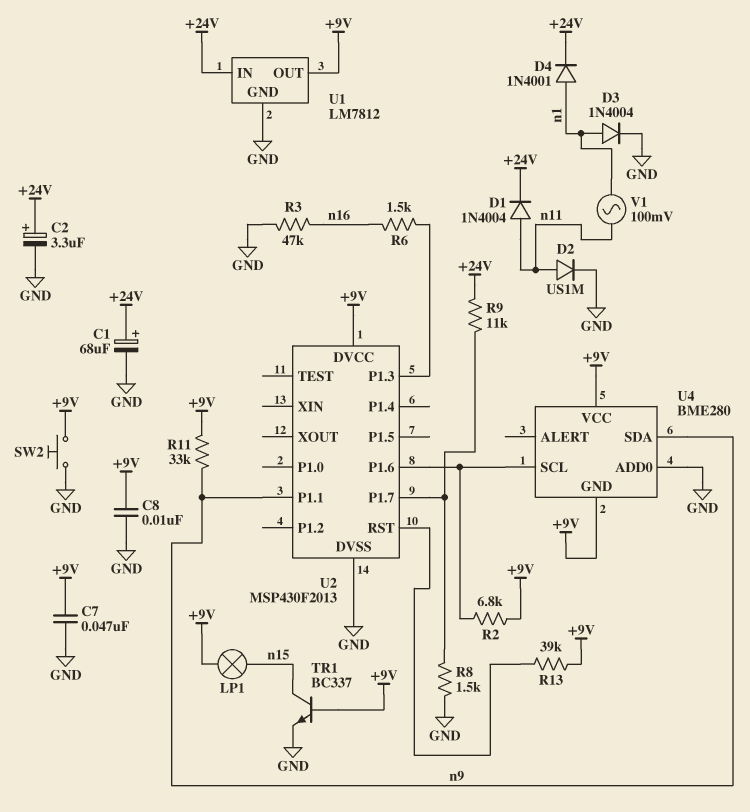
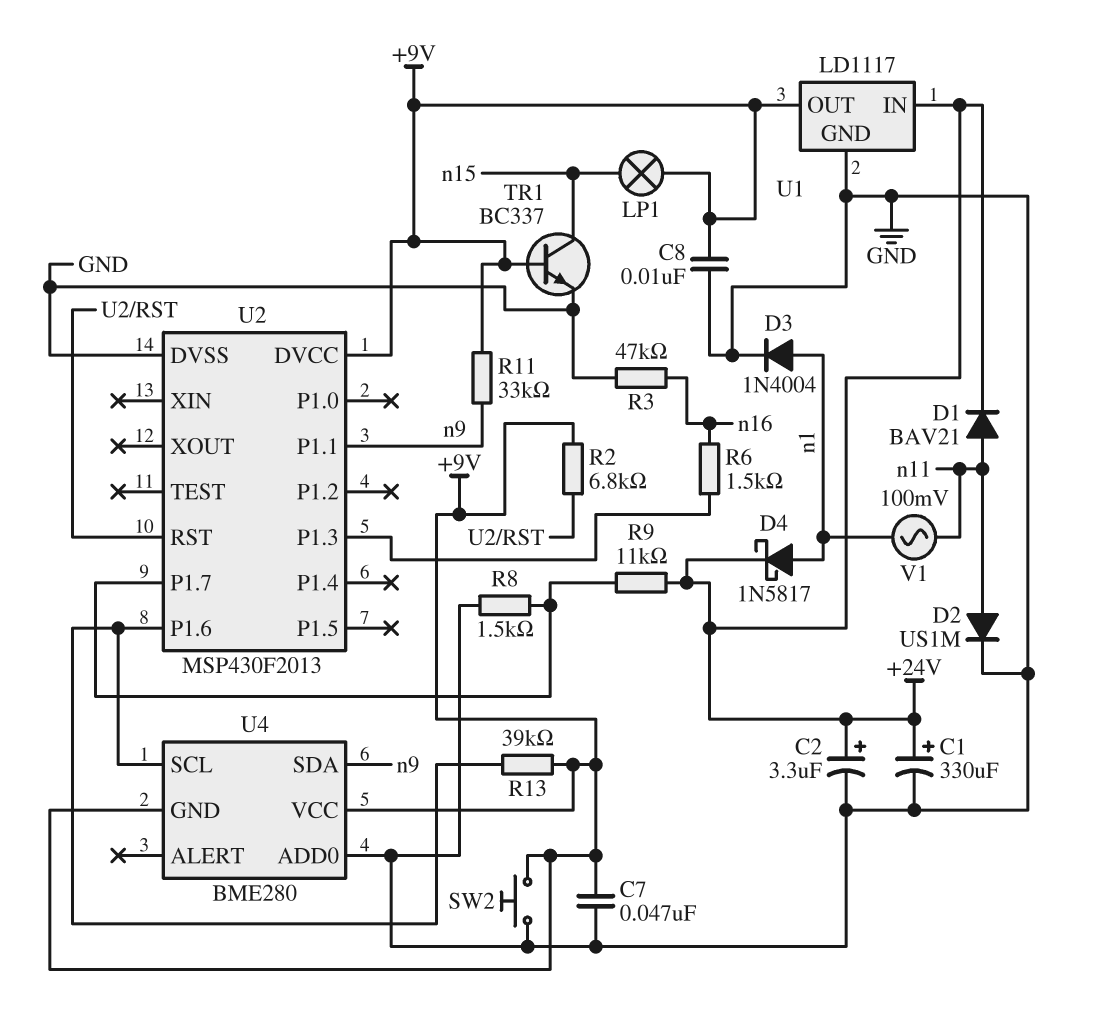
C1: 68uF (plus +24V, minus GND) -> 330uF (plus +24V, minus GND)
D1: diode 1N4004 (A n11, K +24V) -> diode BAV21 (A n11, K +24V)
D4: diode 1N4001 (A n1, K +24V) -> schottky 1N5817 (A n1, K +24V)
R2: 6.8k (+9V, U2/P1.6) -> 6.8k (+9V, U2/RST)
R13: 39k (+9V, U2/RST) -> 39k (+9V, U2/P1.6)
U1: LM7812 -> LD1117

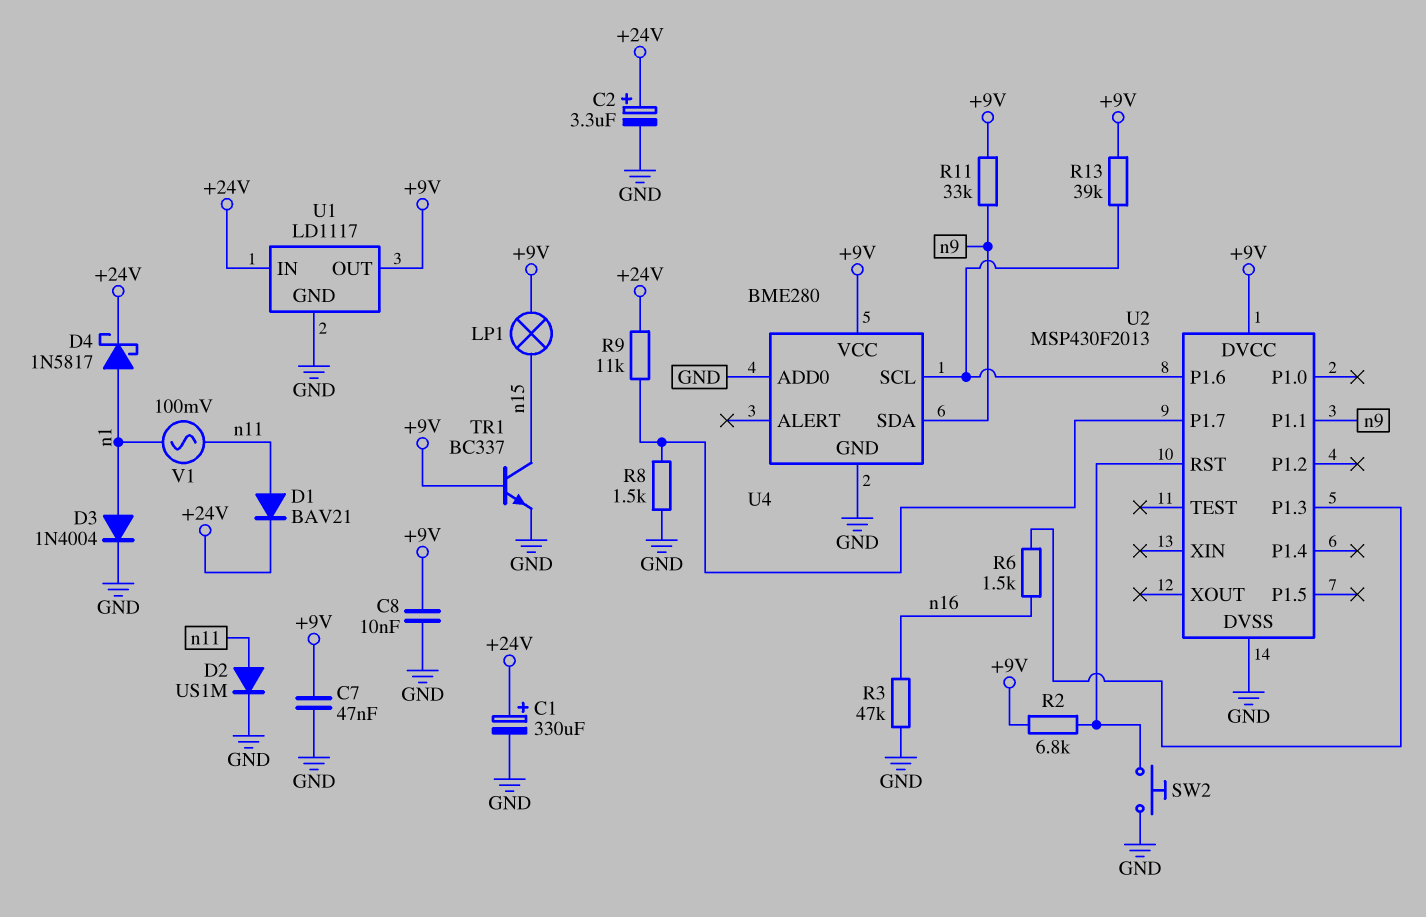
SW2: button (+9V, GND) -> button (GND, U2/RST)
U4 pin GND: +9V -> GND

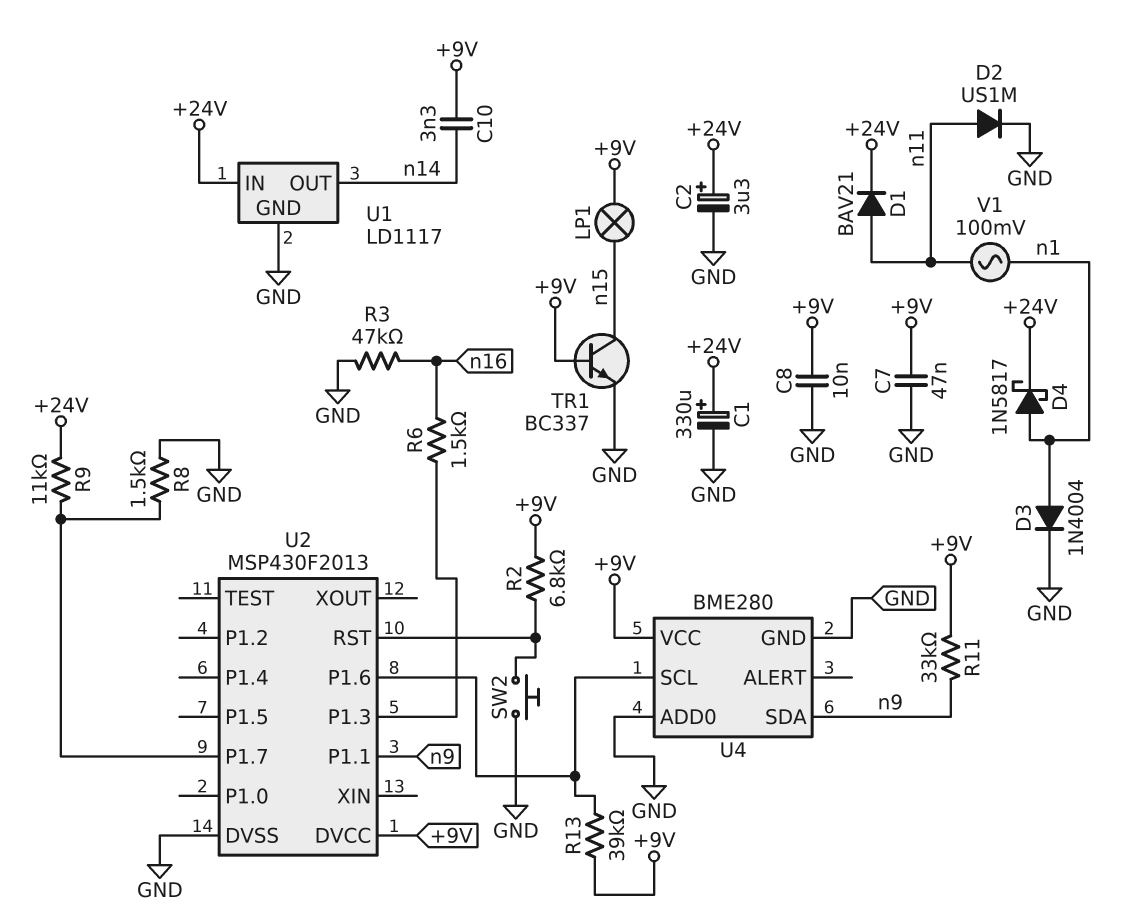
C10: none -> 3.3nF (+9V, n14)
U1 pin OUT: +9V -> n14

